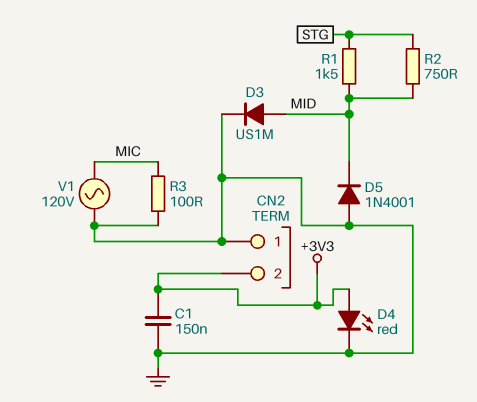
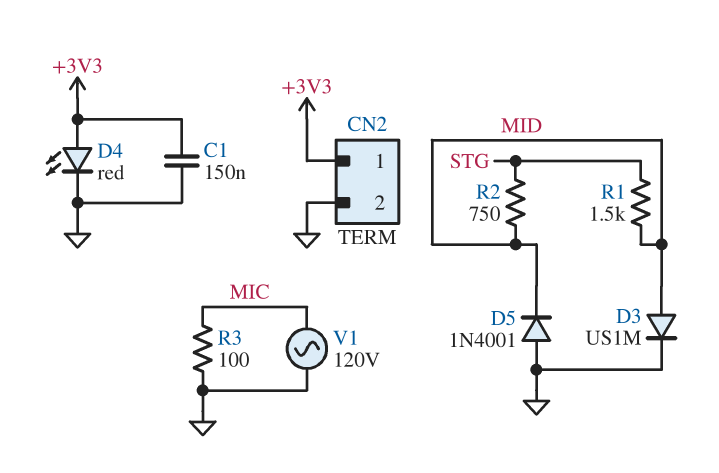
CN2 pin 1: GND -> +3V3
CN2 pin 2: +3V3 -> GND

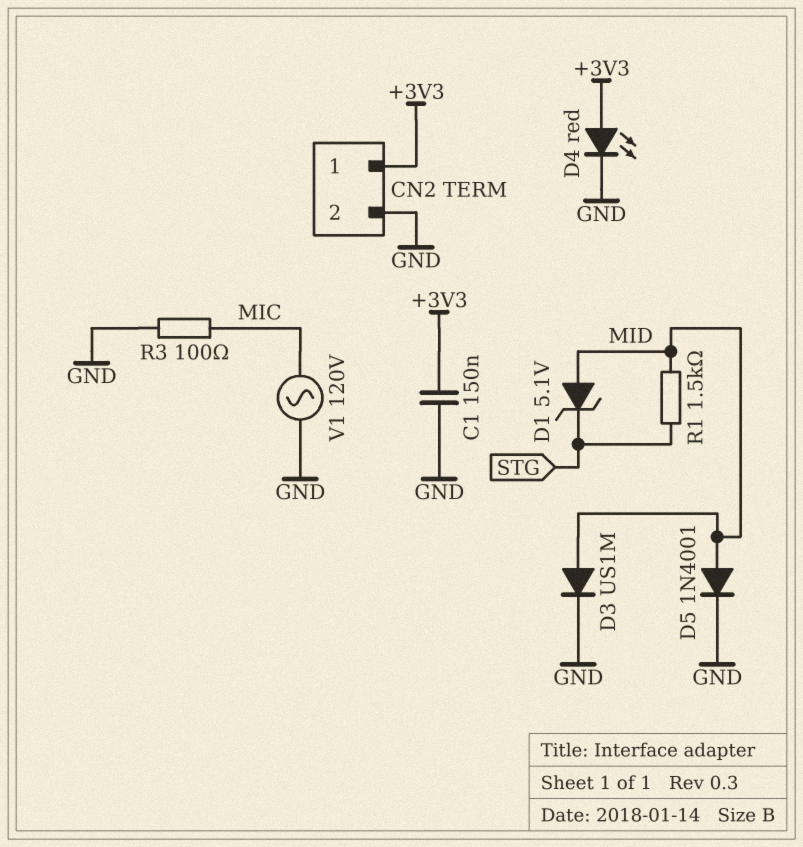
D1: none -> zener 5.1V (A MID, K STG)
D5: diode 1N4001 (A GND, K MID) -> diode 1N4001 (A MID, K GND)
R2: 750 (MID, STG) -> none

